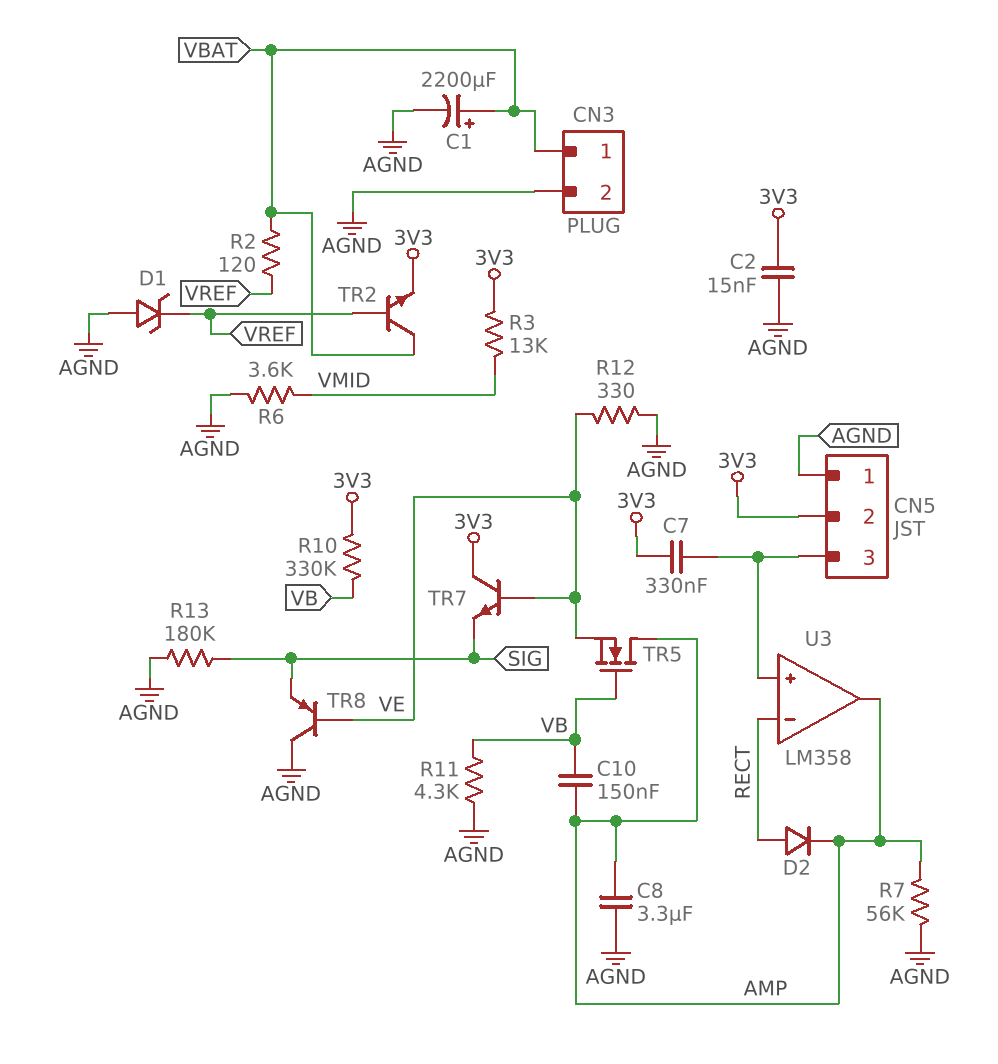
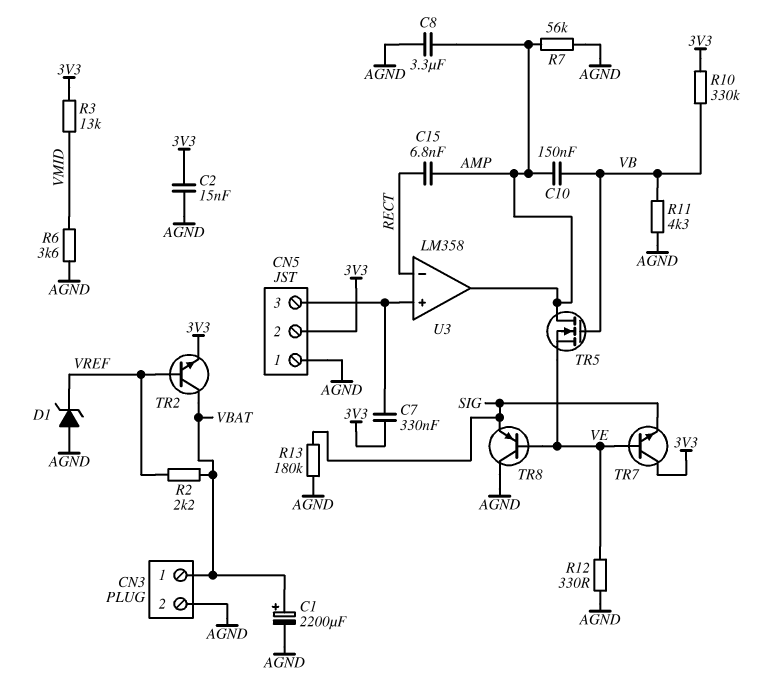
C15: none -> 6.8nF (AMP, RECT)
D2: diode (A RECT, K AMP) -> none
R2: 120 (VBAT, VREF) -> 2.2k (VBAT, VREF)

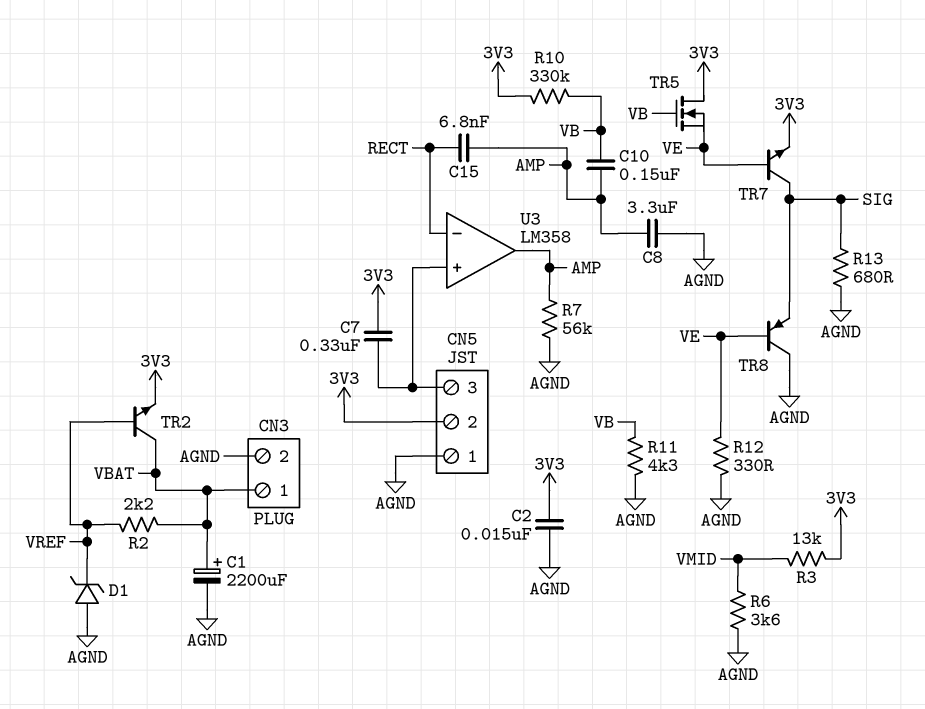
R13: 180k (AGND, SIG) -> 680 (AGND, SIG)
TR5: NMOS (G VB, D AMP, S VE) -> NMOS (G VB, D 3V3, S VE)
TR7: NPN (B VE, C 3V3, E SIG) -> NPN (B VE, C SIG, E 3V3)

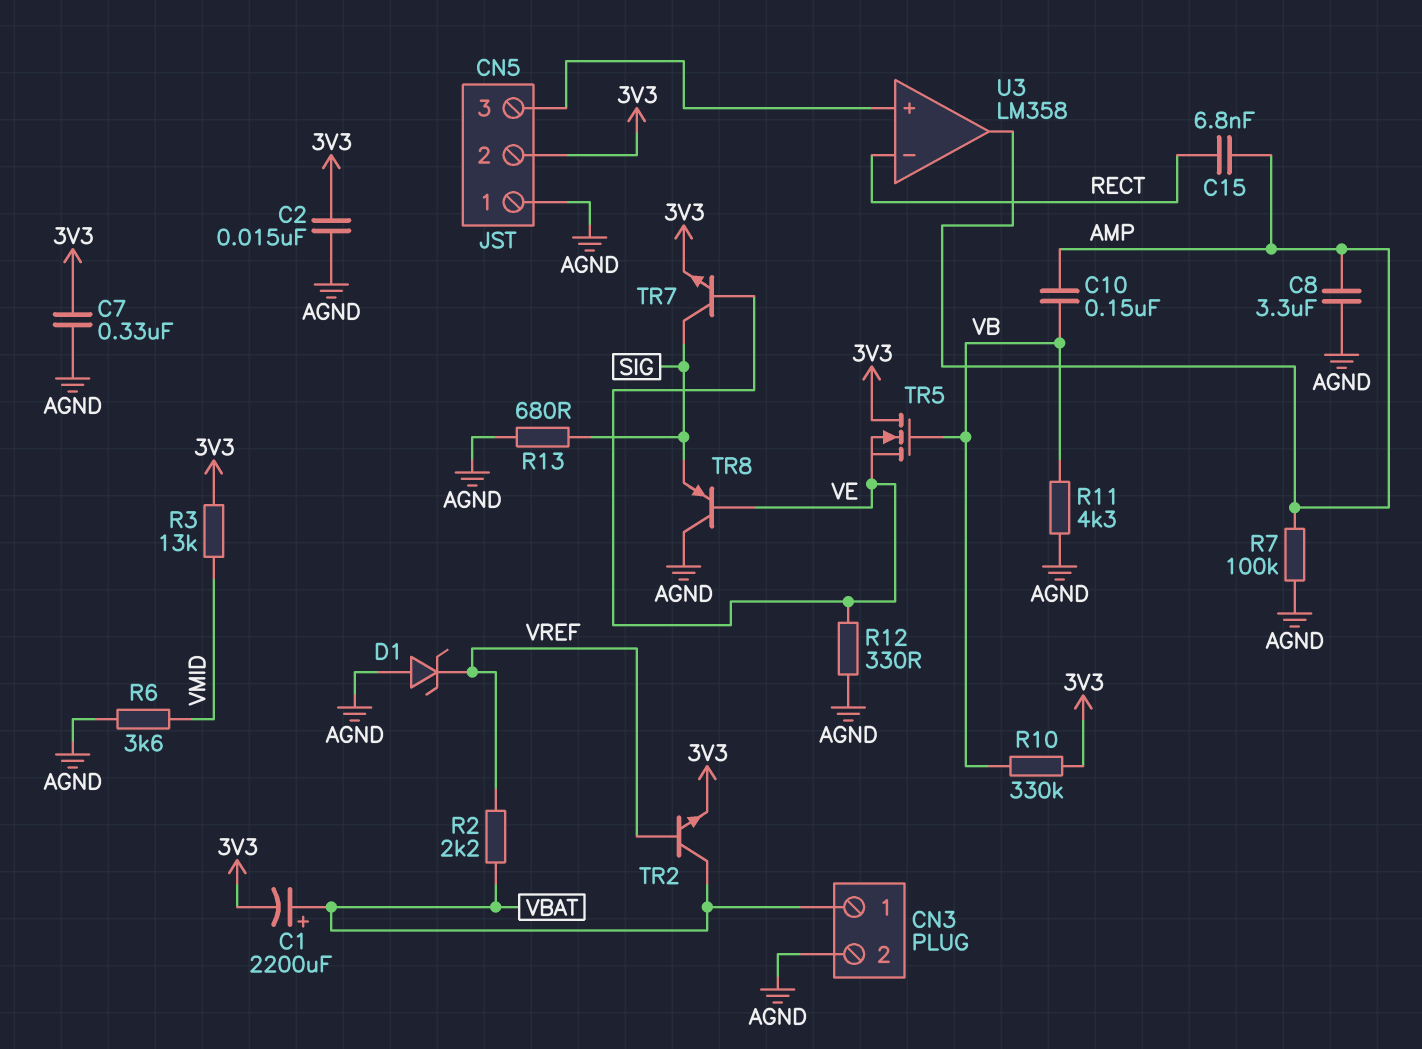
C1: 2200uF (plus VBAT, minus AGND) -> 2200uF (plus VBAT, minus 3V3)
C7: 330nF (3V3, CN5/3) -> 330nF (3V3, AGND)
R7: 56k (AGND, AMP) -> 100k (AGND, AMP)

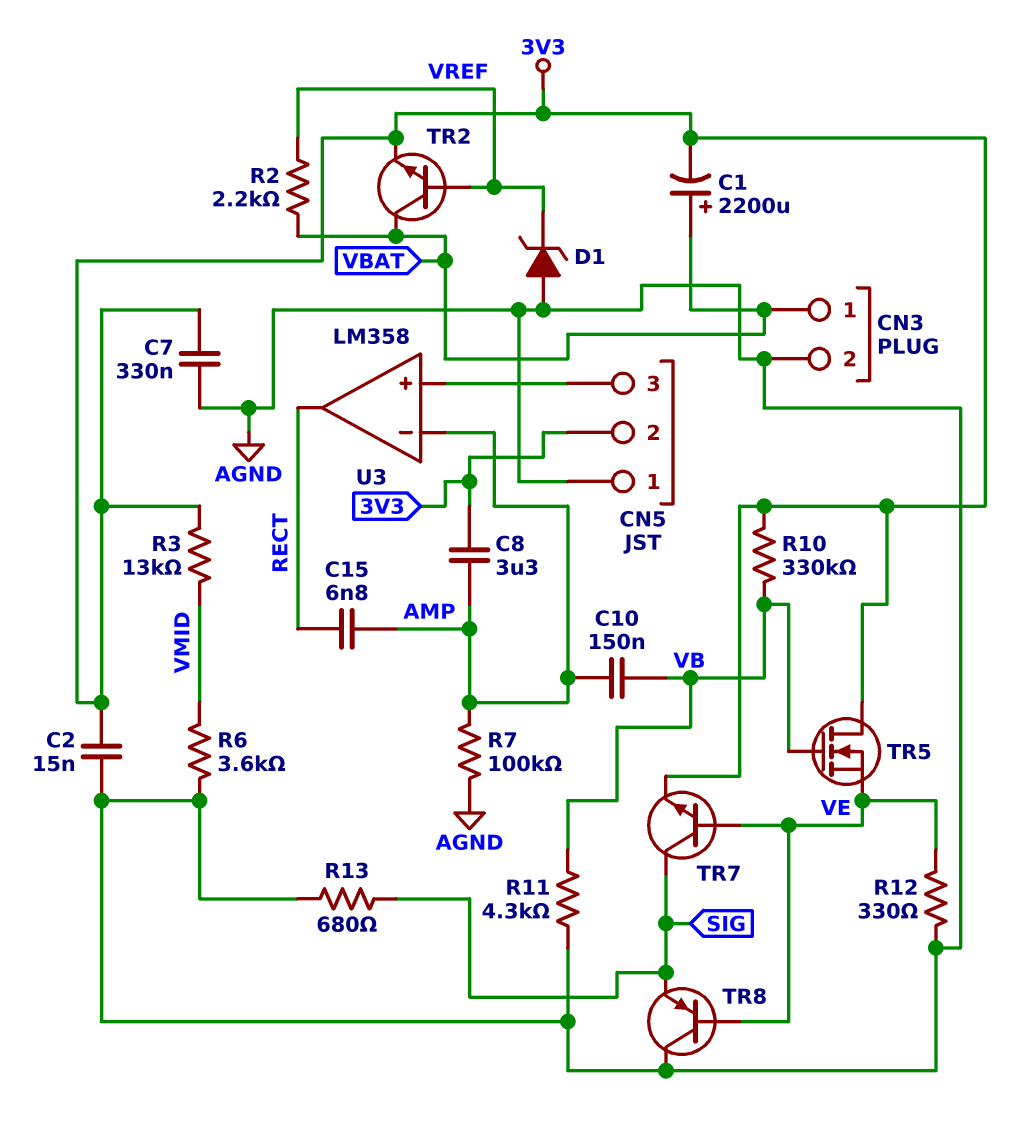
C8: 3.3uF (AGND, AMP) -> 3.3uF (3V3, AMP)
U3 pin in-: RECT -> AMP
U3 pin out: AMP -> RECT

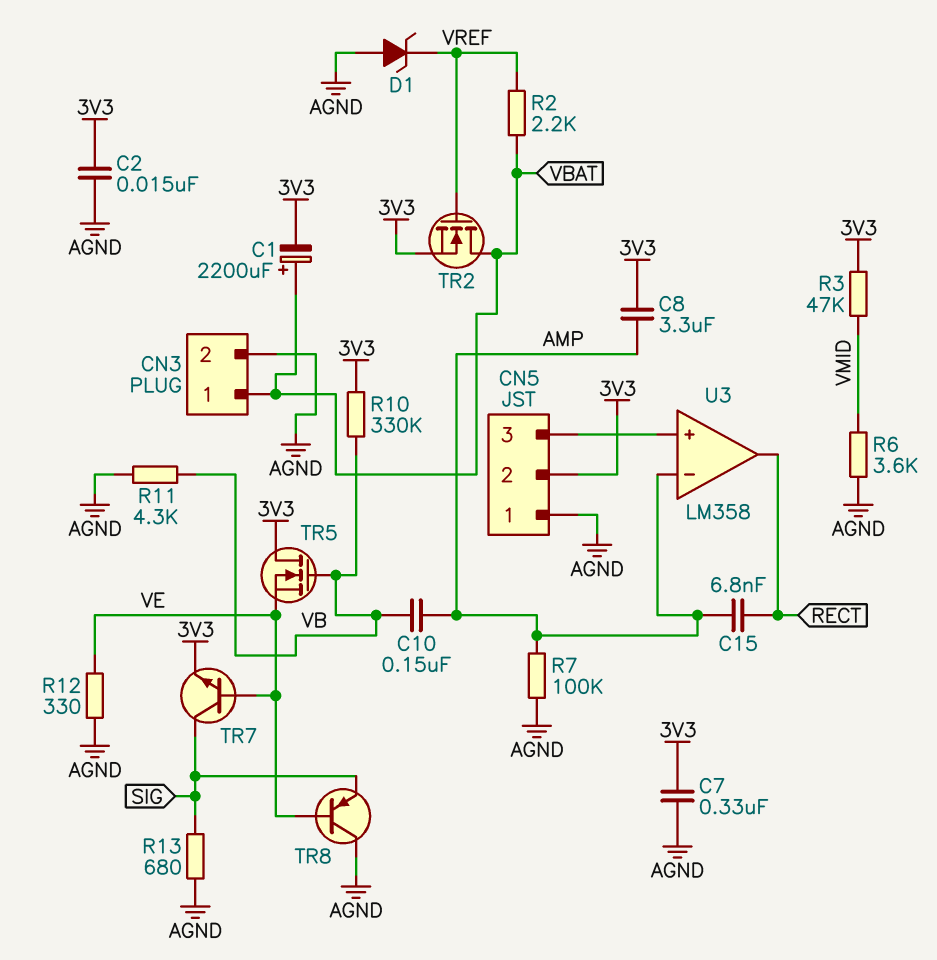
R3: 13k (3V3, VMID) -> 47k (3V3, VMID)
TR2: NPN (B VREF, C VBAT, E 3V3) -> NMOS (G VREF, D VBAT, S 3V3)

